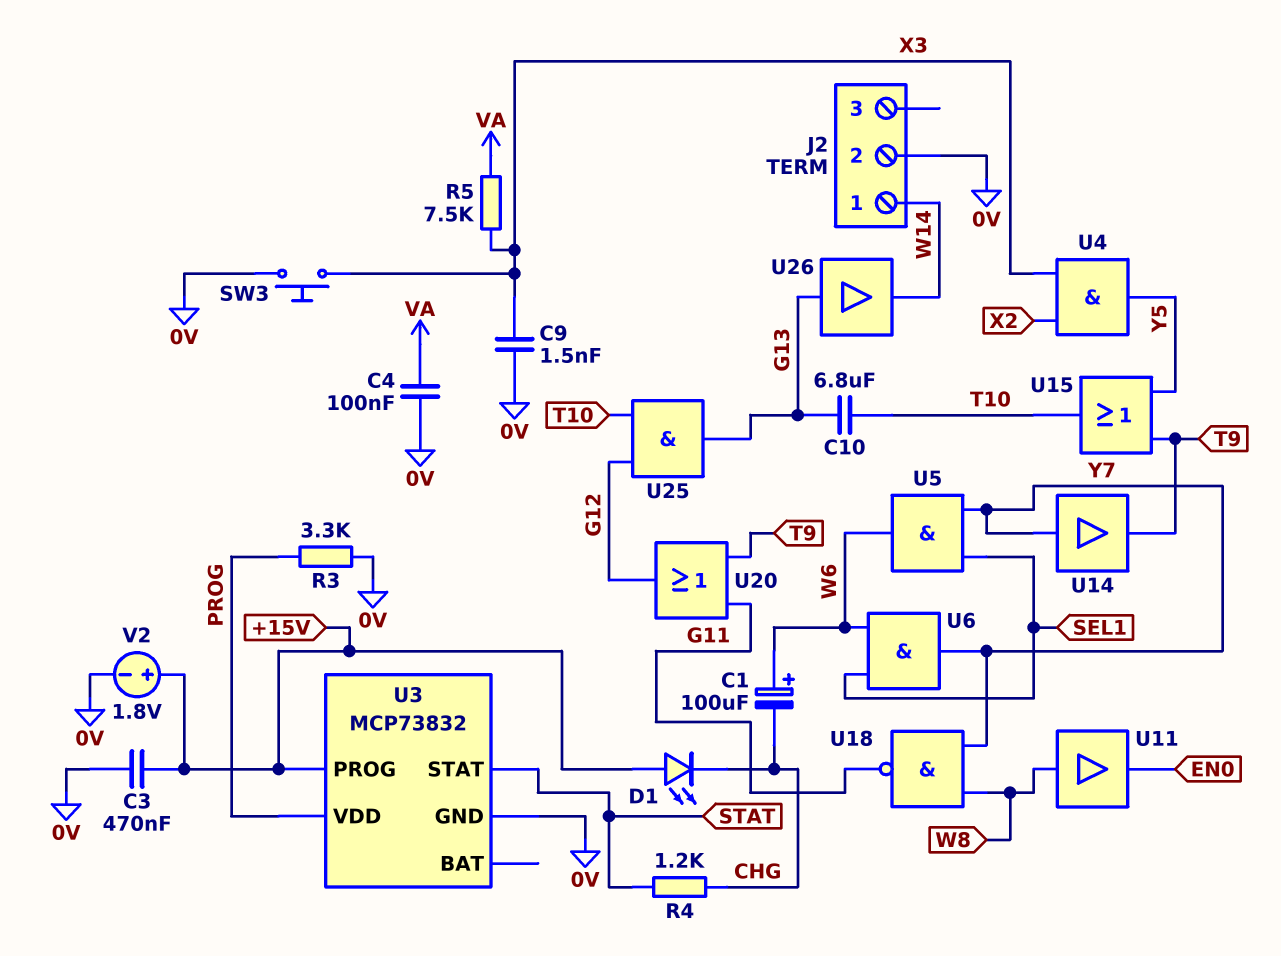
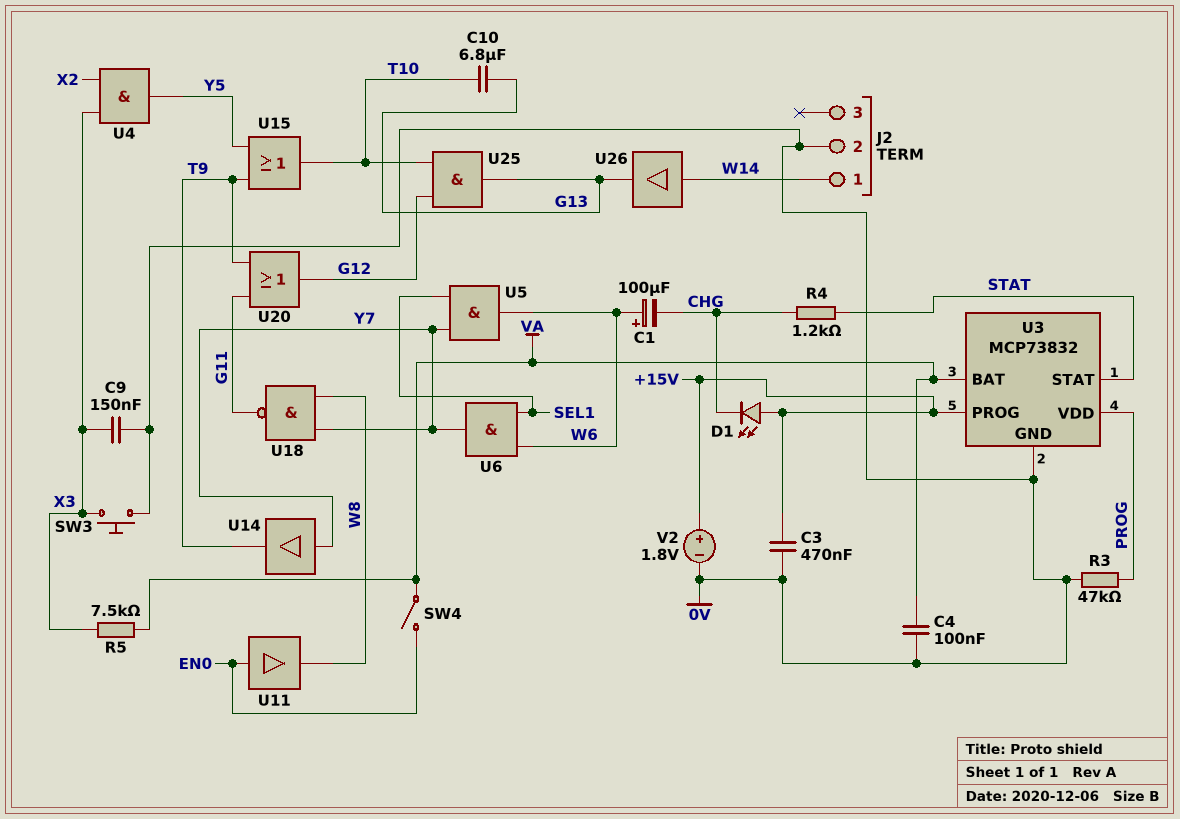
C9: 1.5nF (0V, X3) -> 150nF (0V, X3)
R3: 3.3k (0V, PROG) -> 47k (0V, PROG)
SW4: none -> switch (EN0, VA)
U3 pin BAT: none -> VA
U11: buffer (in W8, out EN0) -> buffer (in EN0, out W8)
U26: buffer (in G13, out W14) -> buffer (in W14, out G13)

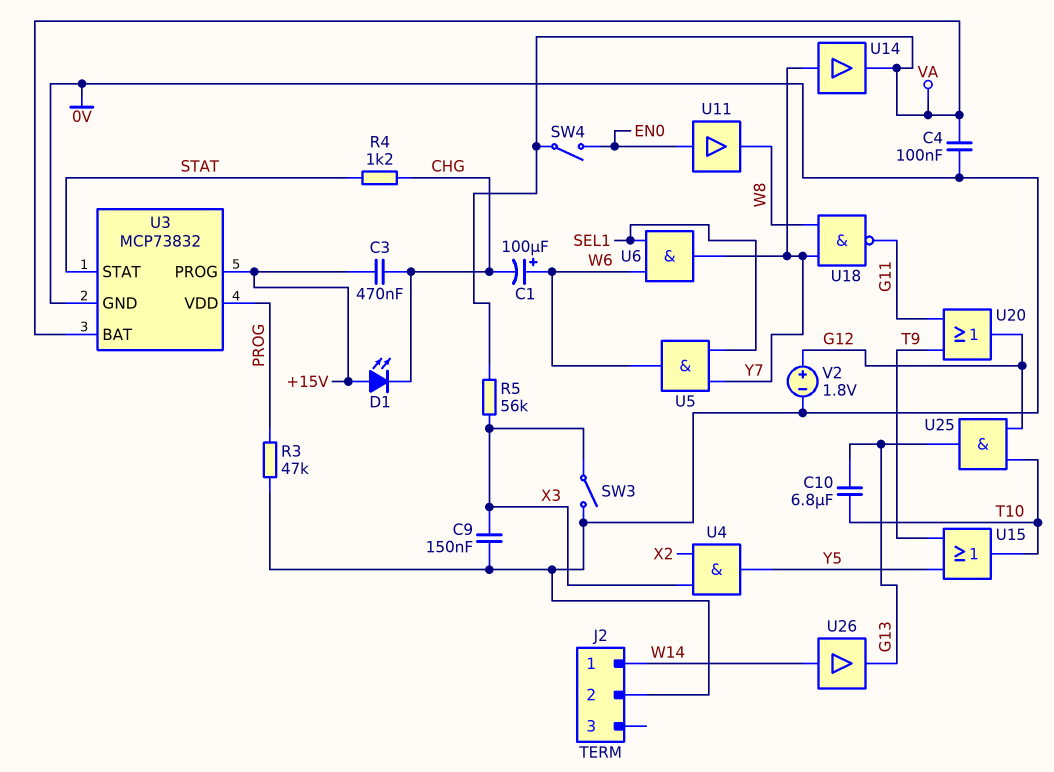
C3: 470nF (+15V, 0V) -> 470nF (+15V, CHG)
R5: 7.5k (VA, X3) -> 56k (VA, X3)
SW3: button (0V, X3) -> switch (0V, X3)
U14: buffer (in Y7, out T9) -> buffer (in Y7, out VA)
V2: 1.8V (plus +15V, minus 0V) -> 1.8V (plus G12, minus 0V)

